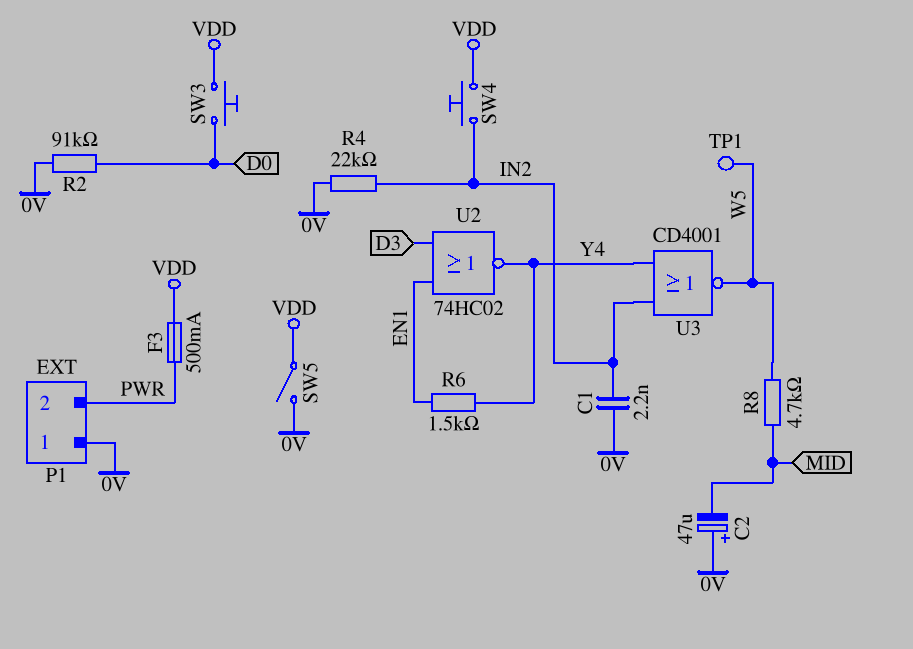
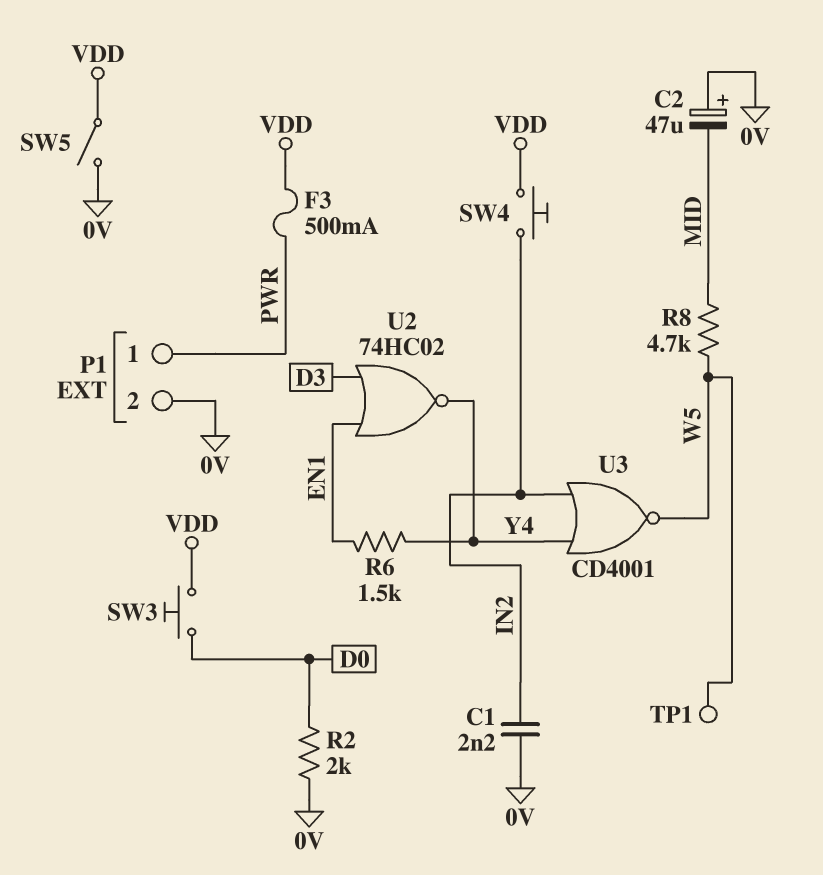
P1 pin 1: 0V -> PWR
P1 pin 2: PWR -> 0V
R2: 91k (0V, D0) -> 2k (0V, D0)
R4: 22k (0V, IN2) -> none

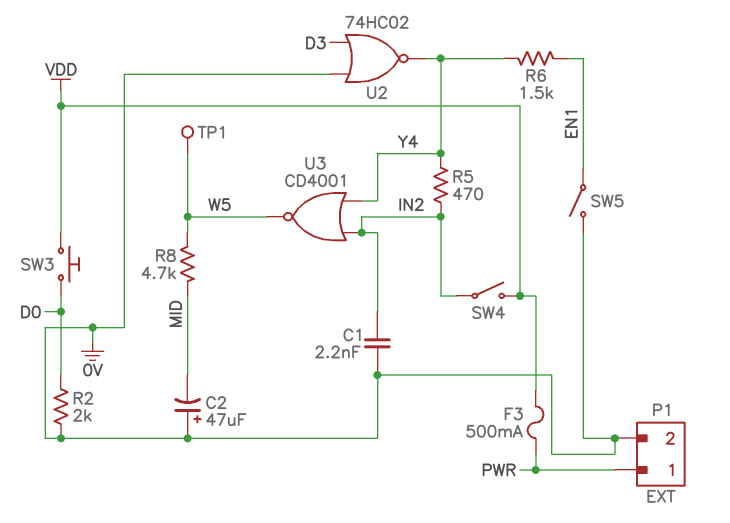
R5: none -> 470 (IN2, Y4)
SW4: button (IN2, VDD) -> switch (IN2, VDD)
SW5: switch (0V, VDD) -> switch (0V, EN1)
U2: NOR 74HC02 (in D3, in EN1, out Y4) -> NOR 74HC02 (in 0V, in D3, out Y4)

